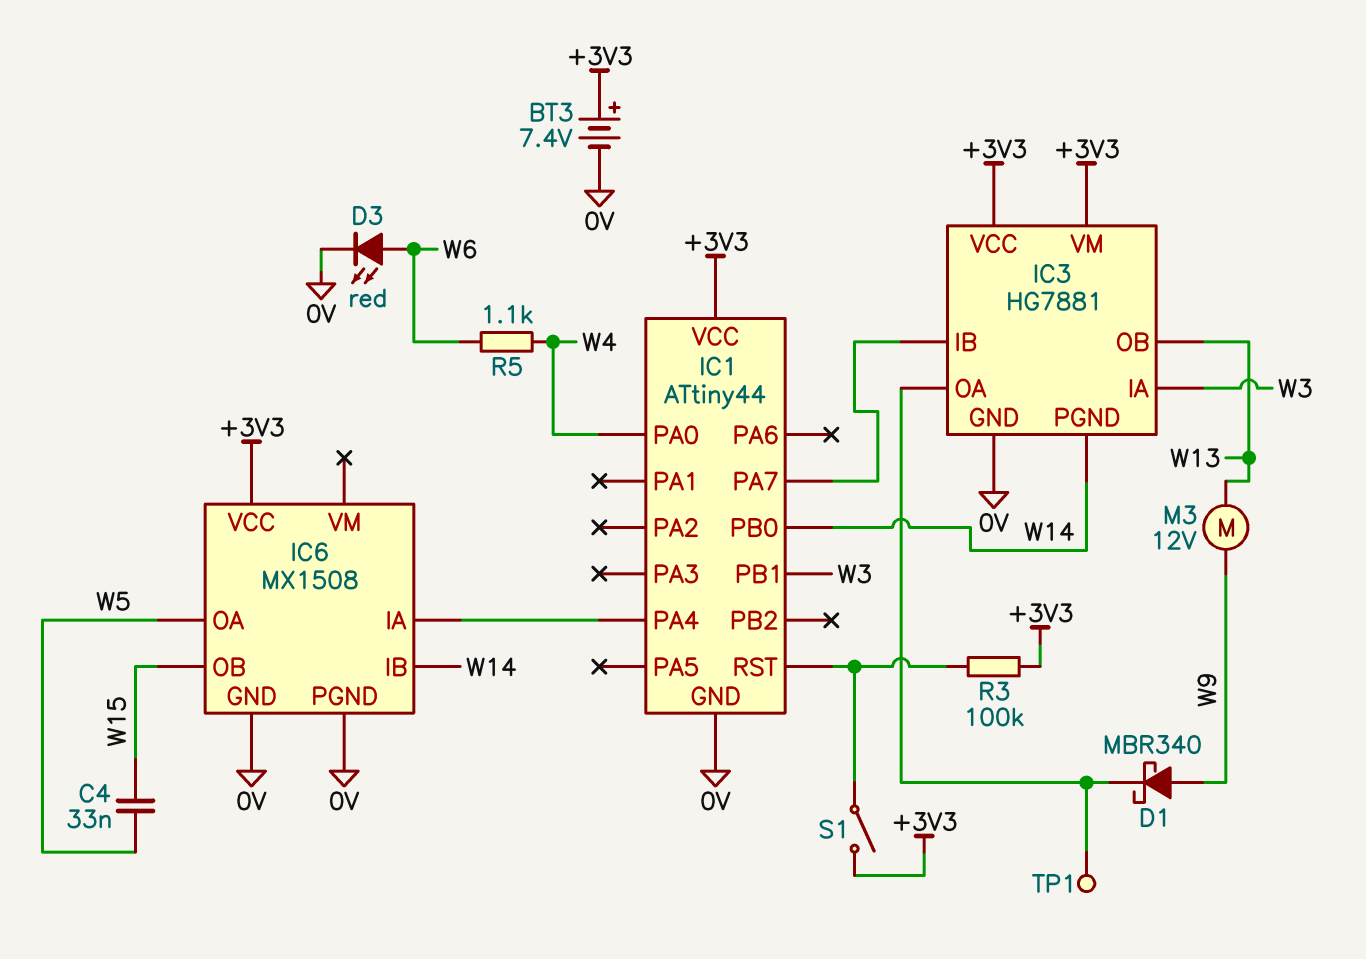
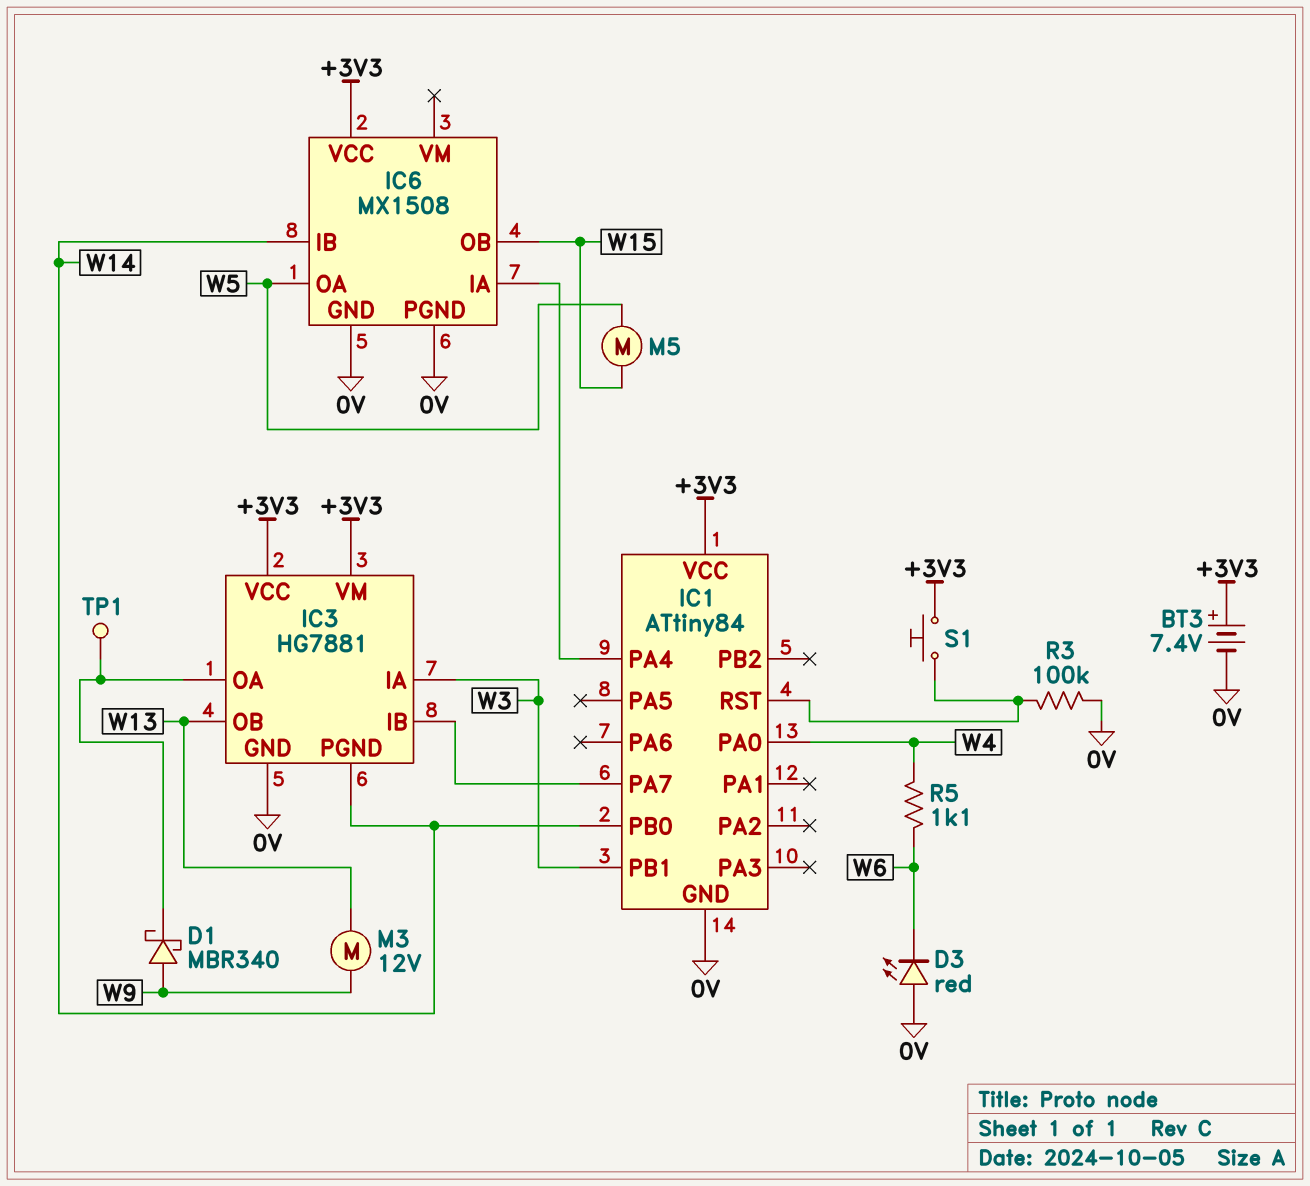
C4: 33nF (W5, W15) -> none
D3: LED red (A W6, K 0V) -> LED red (A 0V, K W6)
IC1: ATtiny44 -> ATtiny84
M5: none -> motor (W5, W15)
R3: 100k (+3V3, IC1/RST) -> 100k (0V, IC1/RST)
S1: switch (+3V3, IC1/RST) -> button (+3V3, IC1/RST)

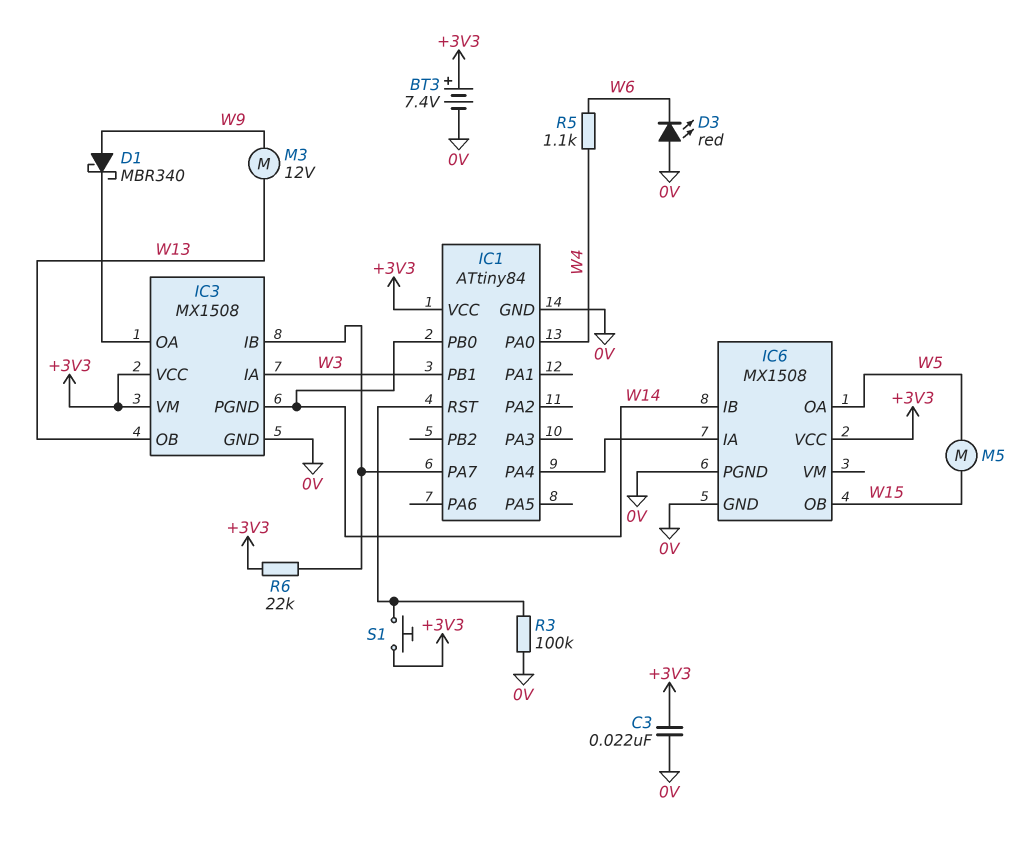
C3: none -> 22nF (+3V3, 0V)
IC3: HG7881 -> MX1508
R6: none -> 22k (+3V3, IC1/PA7)
TP1: test point (IC3/OA) -> none

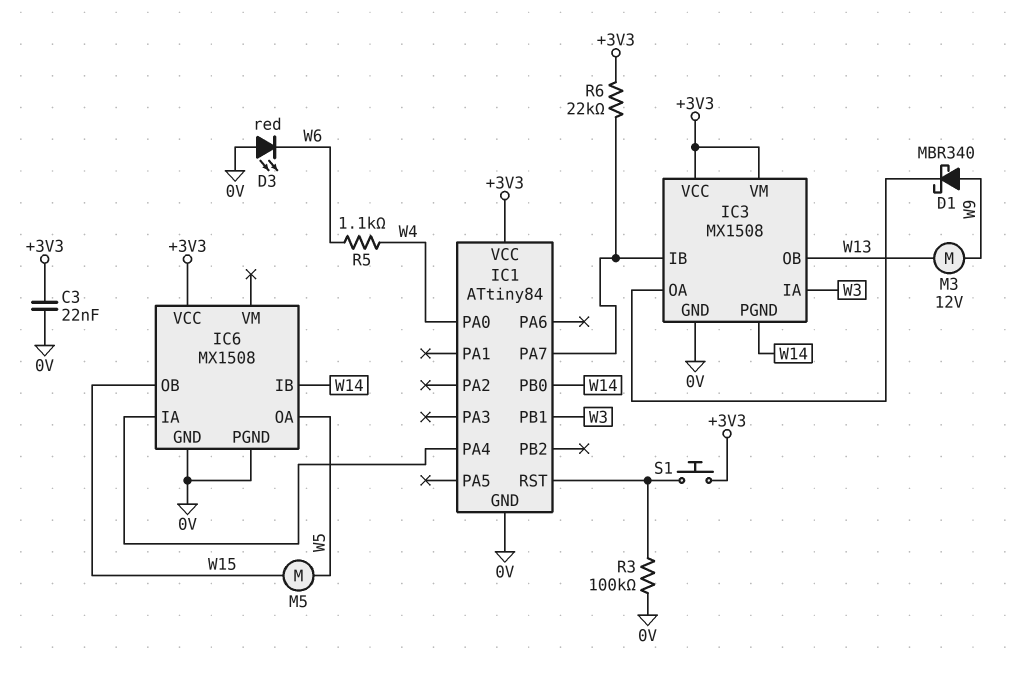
BT3: 7.4V (plus +3V3, minus 0V) -> none

